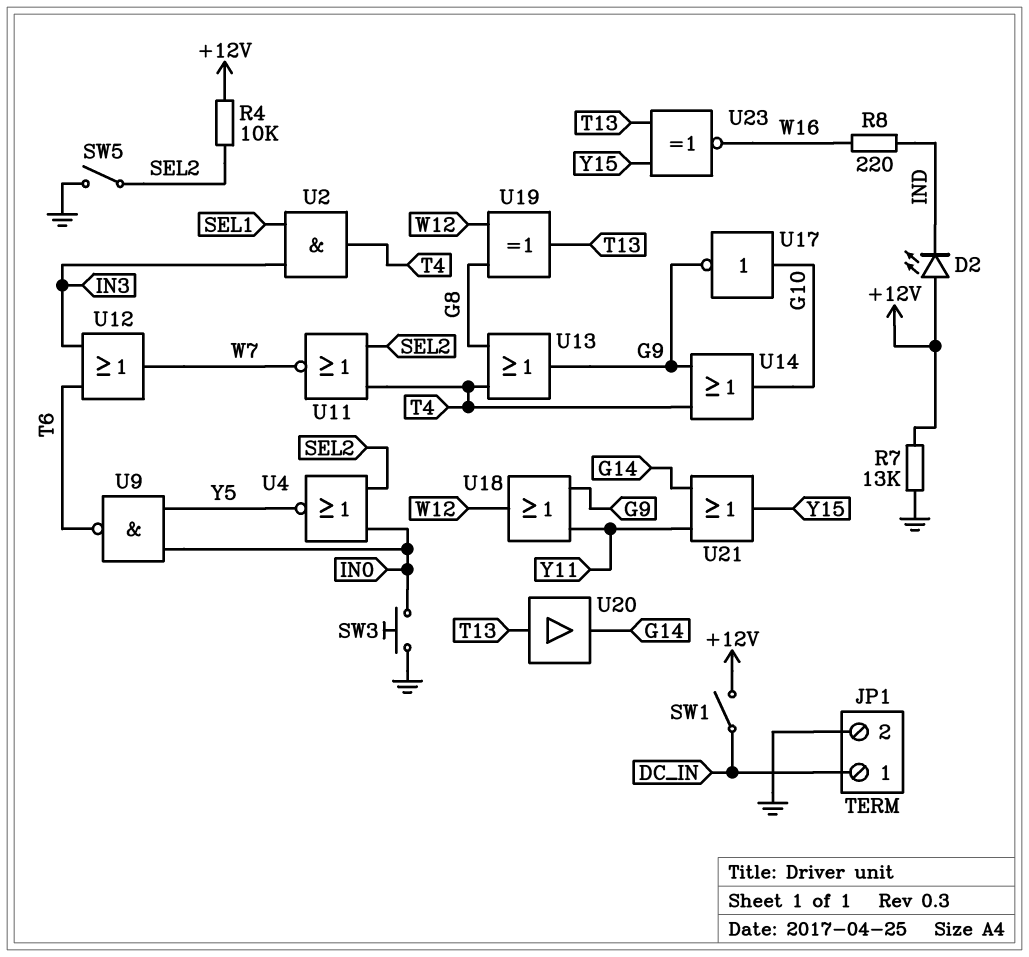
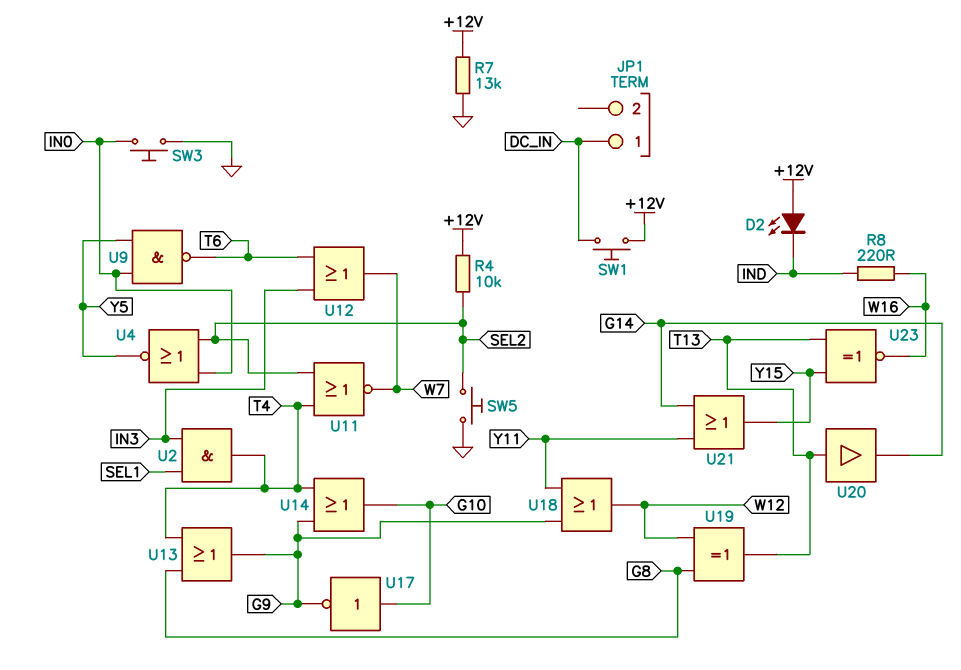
JP1 pin 2: GND -> none
SW1: switch (+12V, DC_IN) -> button (+12V, DC_IN)
SW5: switch (GND, SEL2) -> button (GND, SEL2)

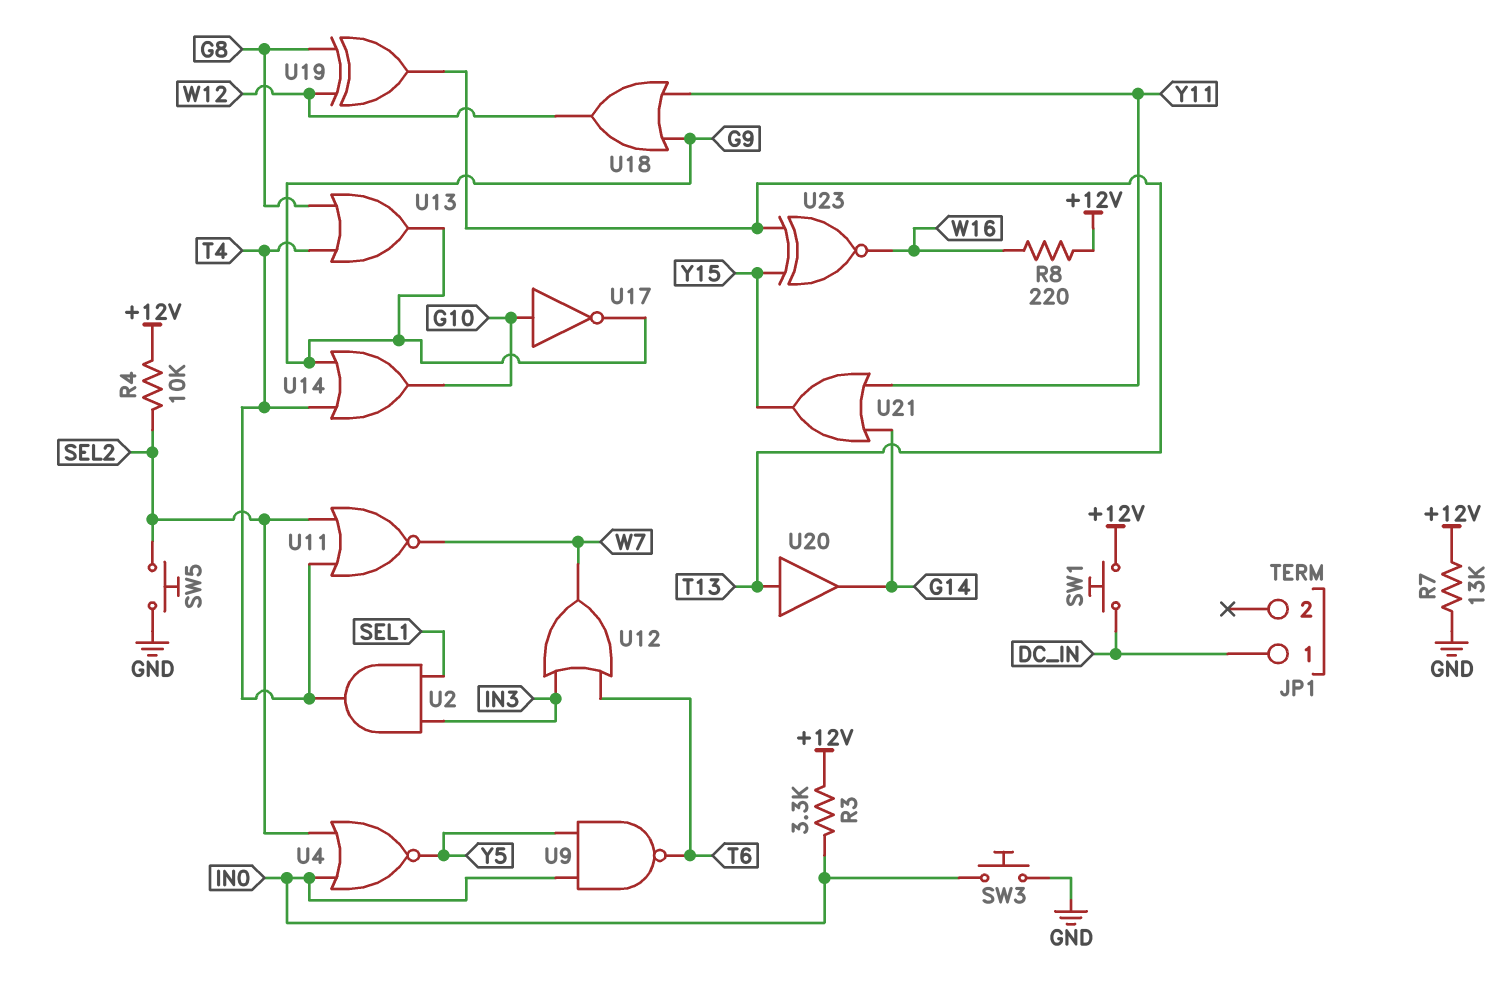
D2: LED (A +12V, K IND) -> none
R3: none -> 3.3k (+12V, IN0)
R8: 220 (IND, W16) -> 220 (+12V, W16)

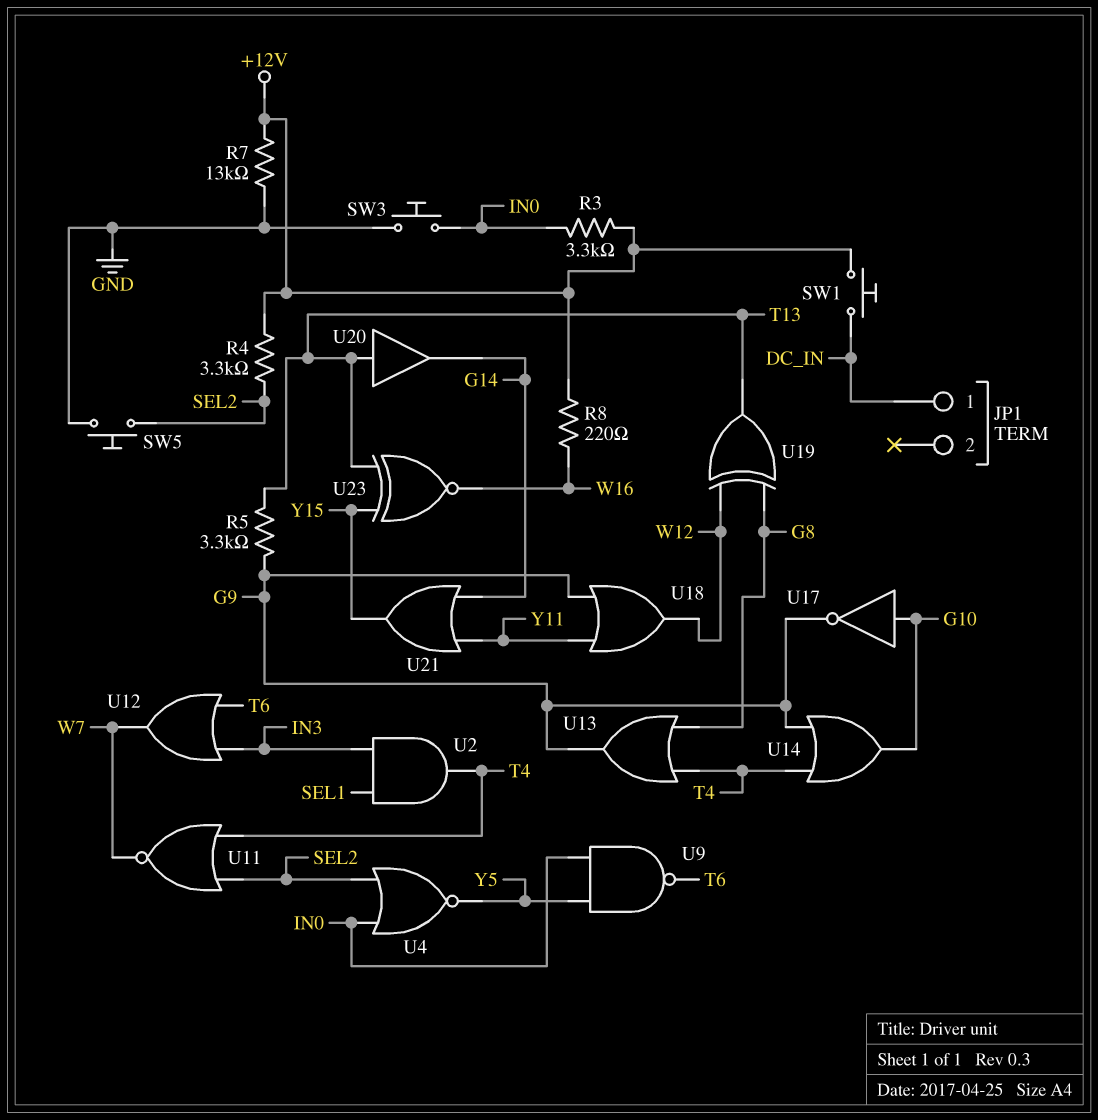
R4: 10k (+12V, SEL2) -> 3.3k (+12V, SEL2)
R5: none -> 3.3k (G9, T13)

